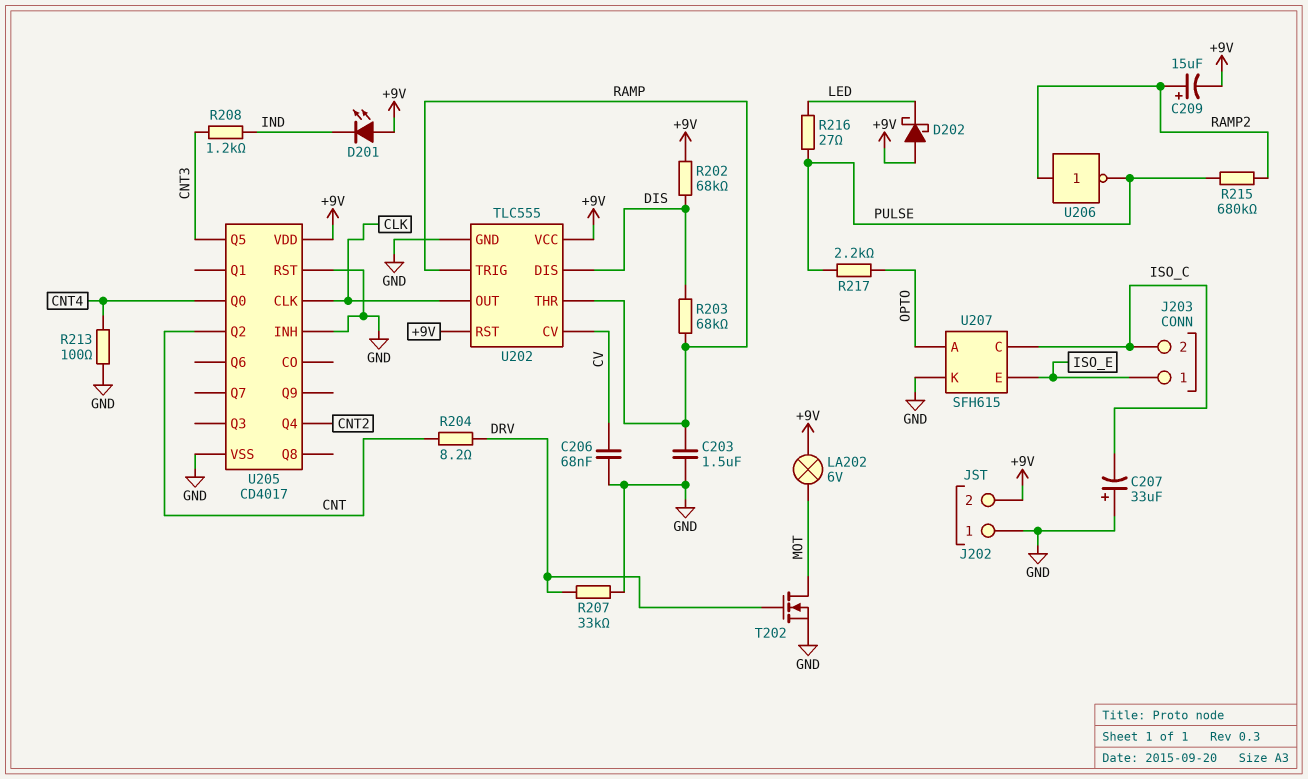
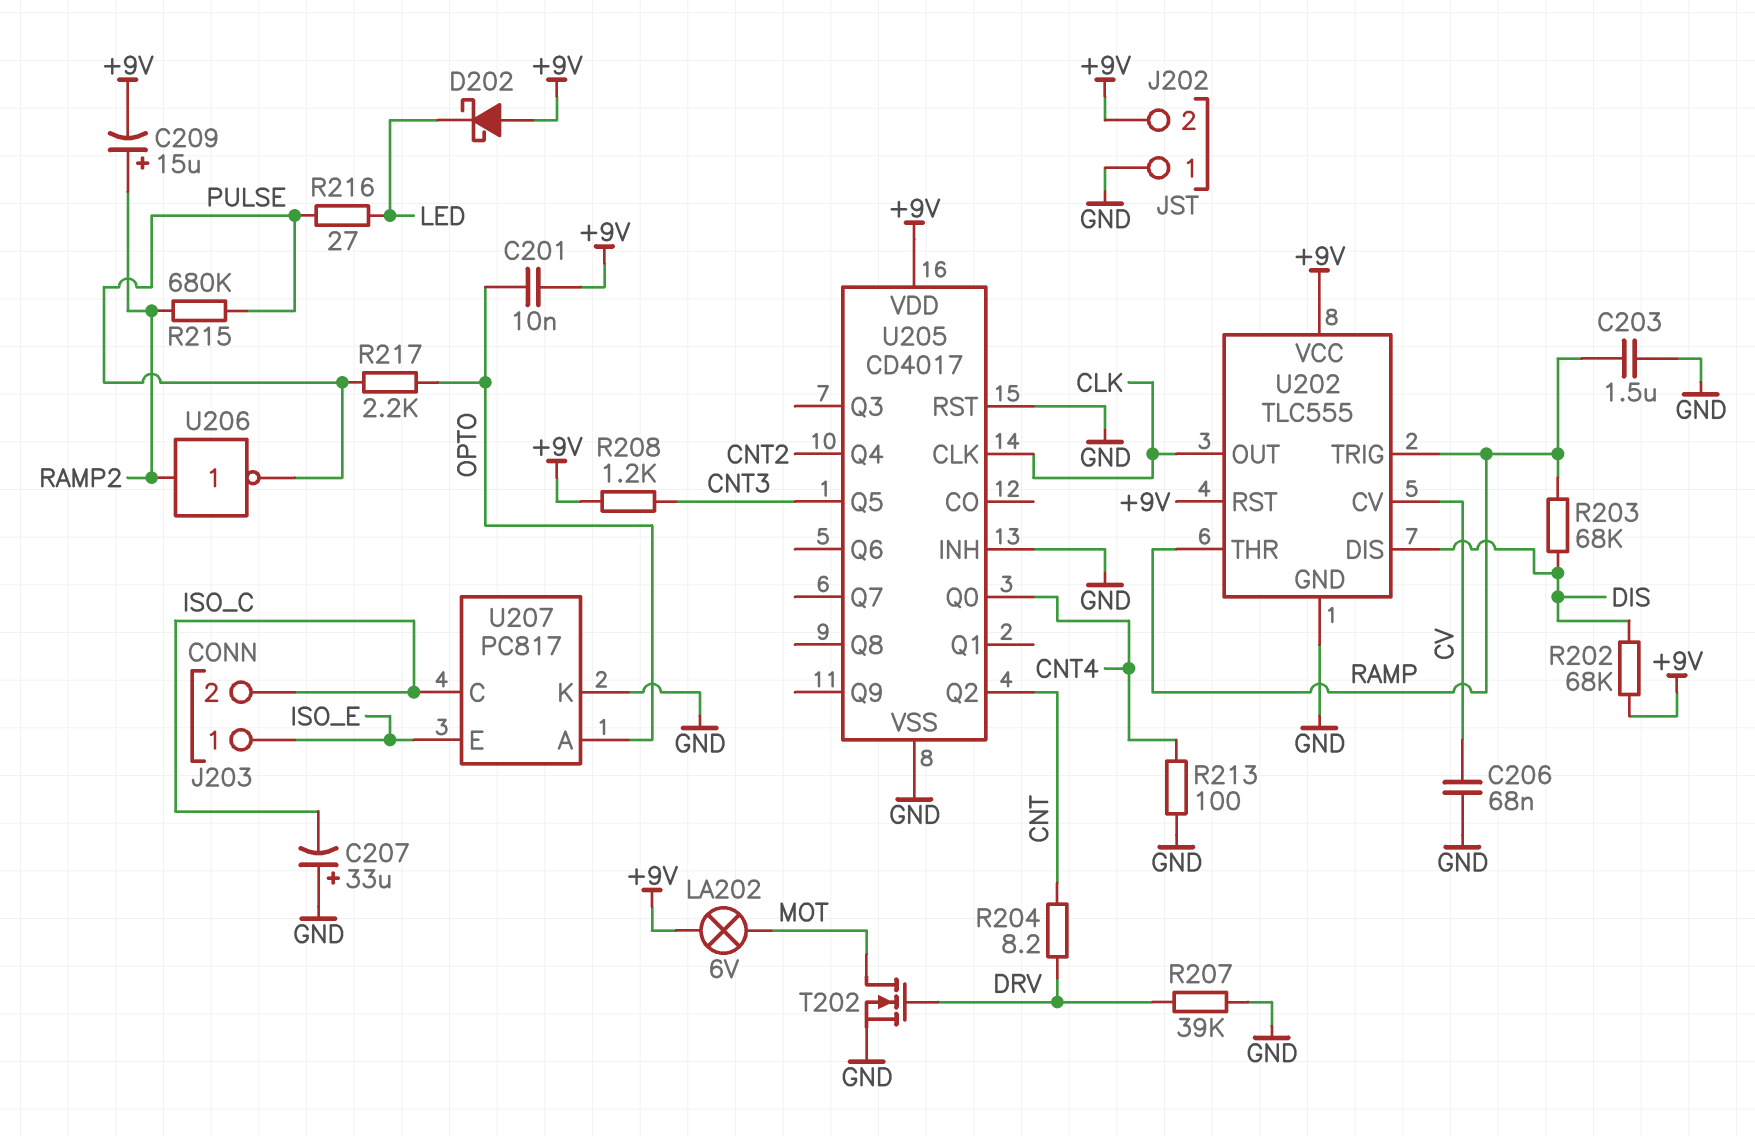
C201: none -> 10nF (+9V, OPTO)
D201: LED (A +9V, K IND) -> none
R207: 33k (DRV, GND) -> 39k (DRV, GND)
R208: 1.2k (CNT3, IND) -> 1.2k (+9V, CNT3)
U207: SFH615 -> PC817

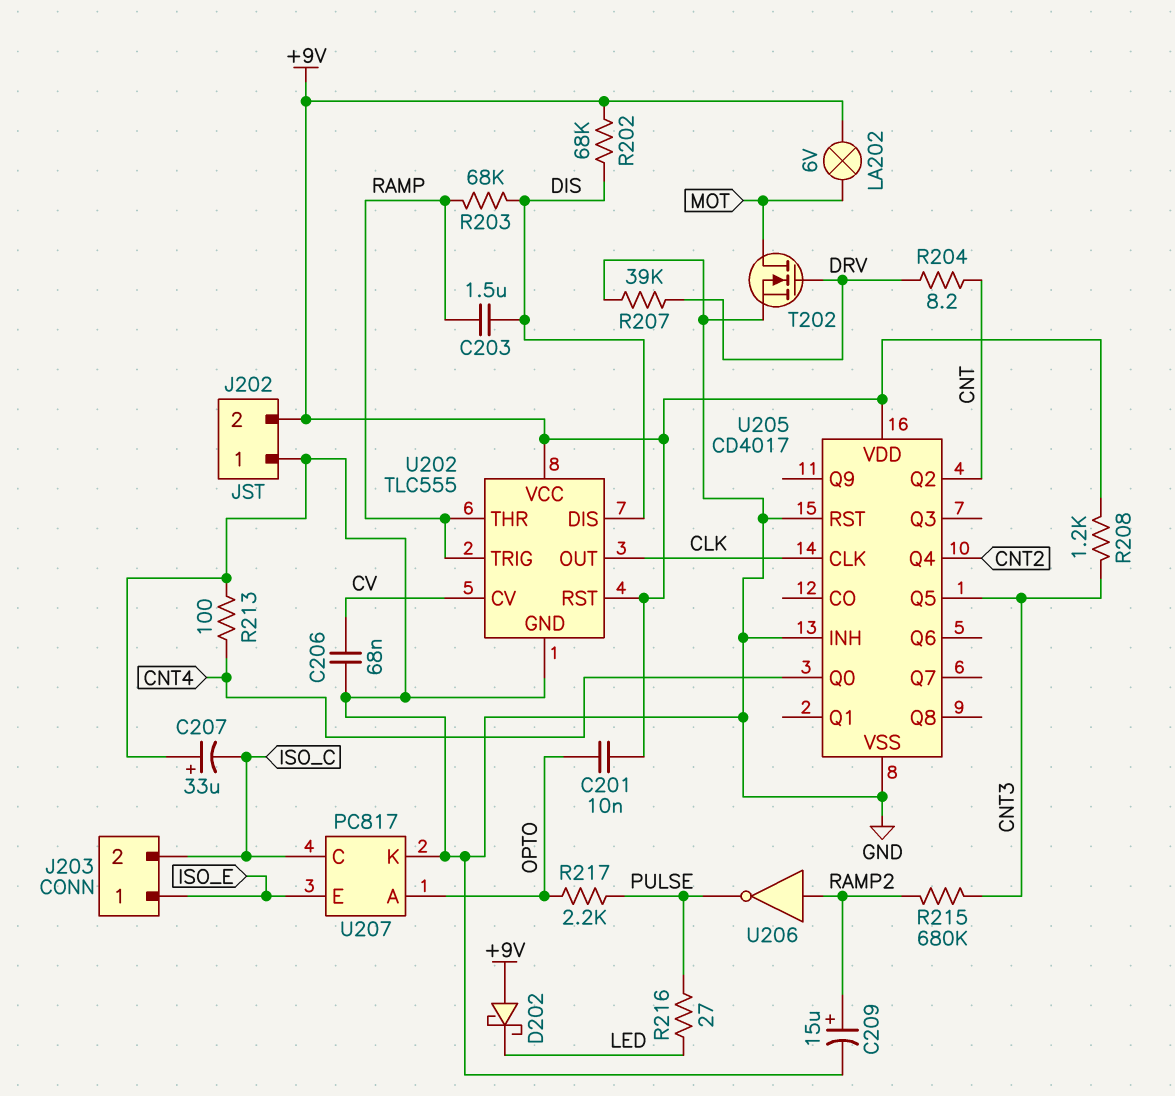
C203: 1.5uF (GND, RAMP) -> 1.5uF (DIS, RAMP)
C209: 15uF (plus RAMP2, minus +9V) -> 15uF (plus RAMP2, minus GND)
R215: 680k (PULSE, RAMP2) -> 680k (CNT3, RAMP2)

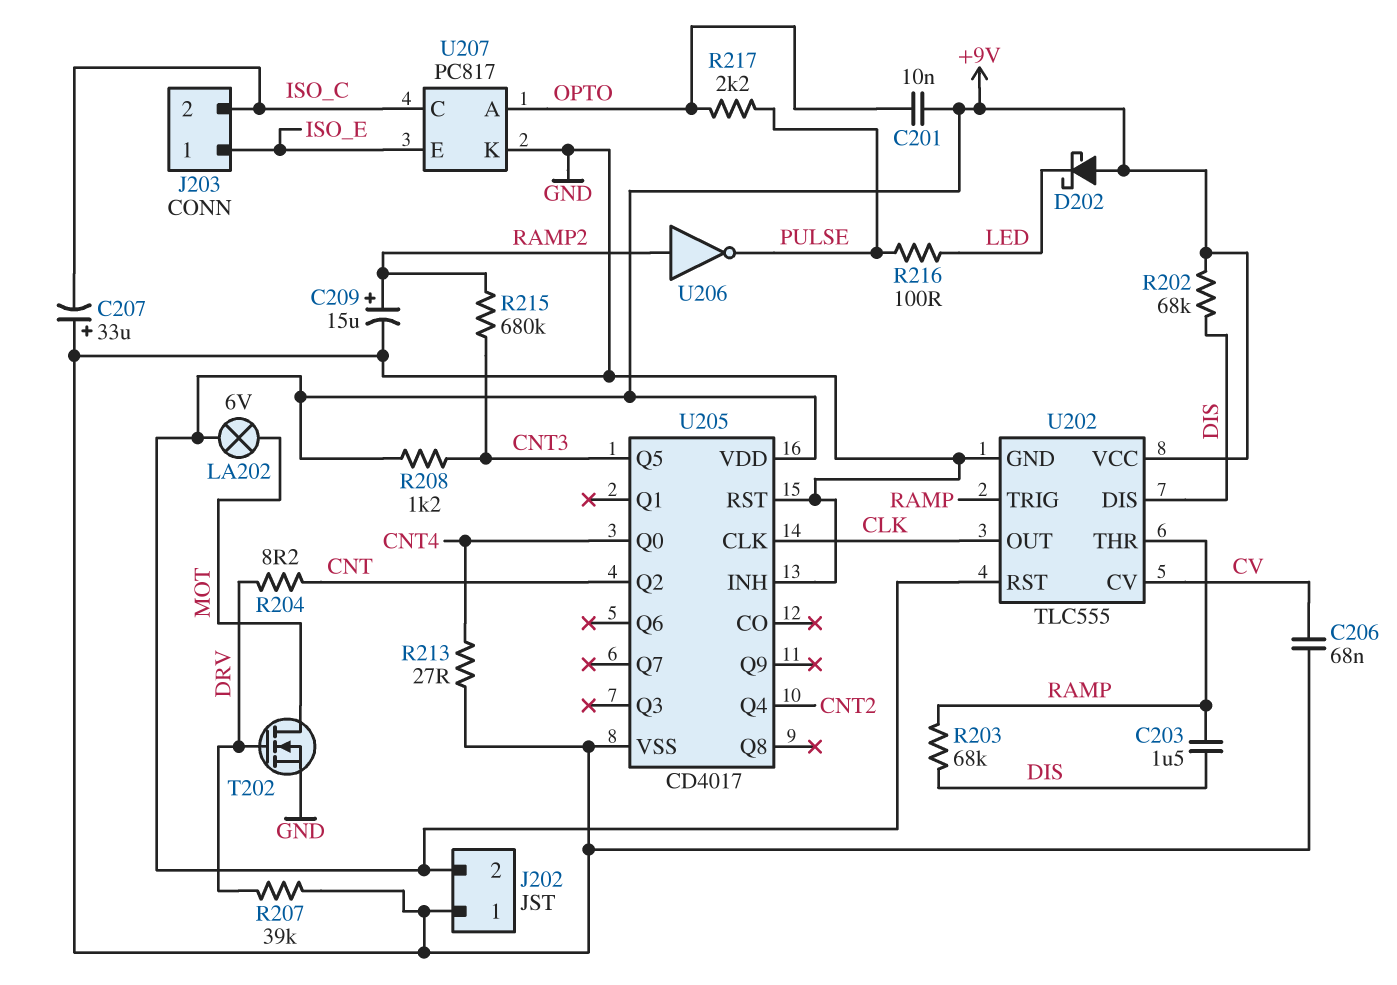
R213: 100 (CNT4, GND) -> 27 (CNT4, GND)
R216: 27 (LED, PULSE) -> 100 (LED, PULSE)

